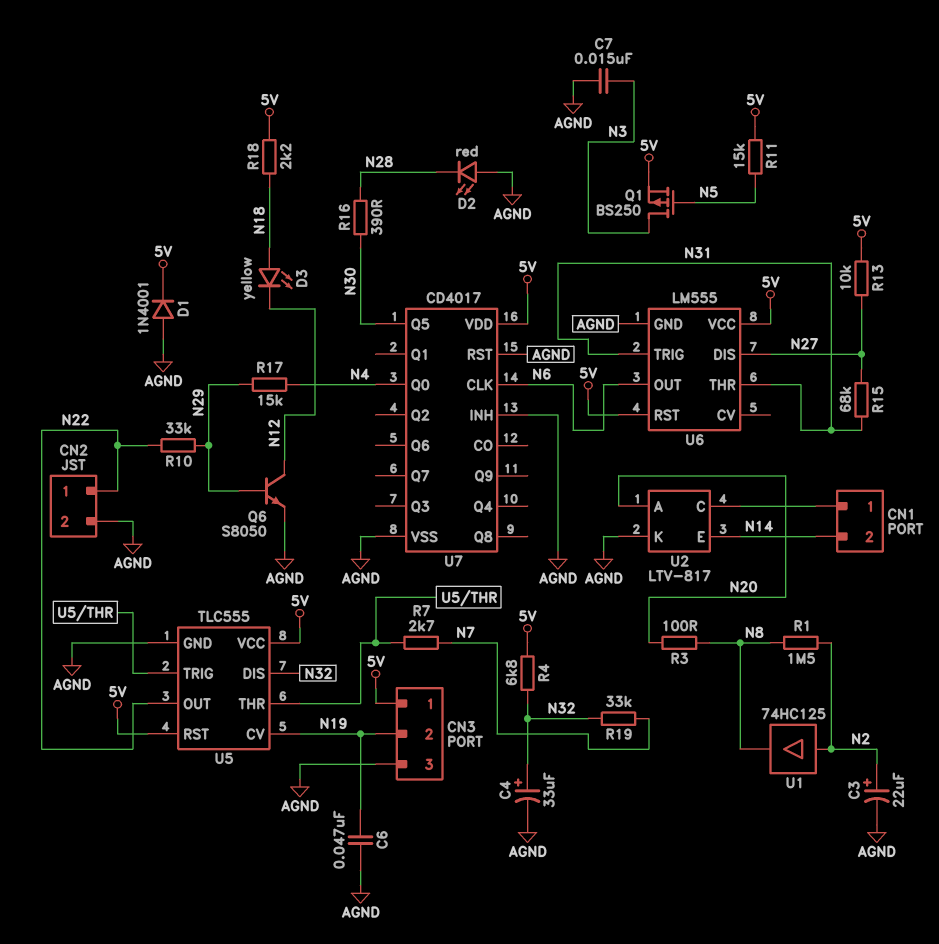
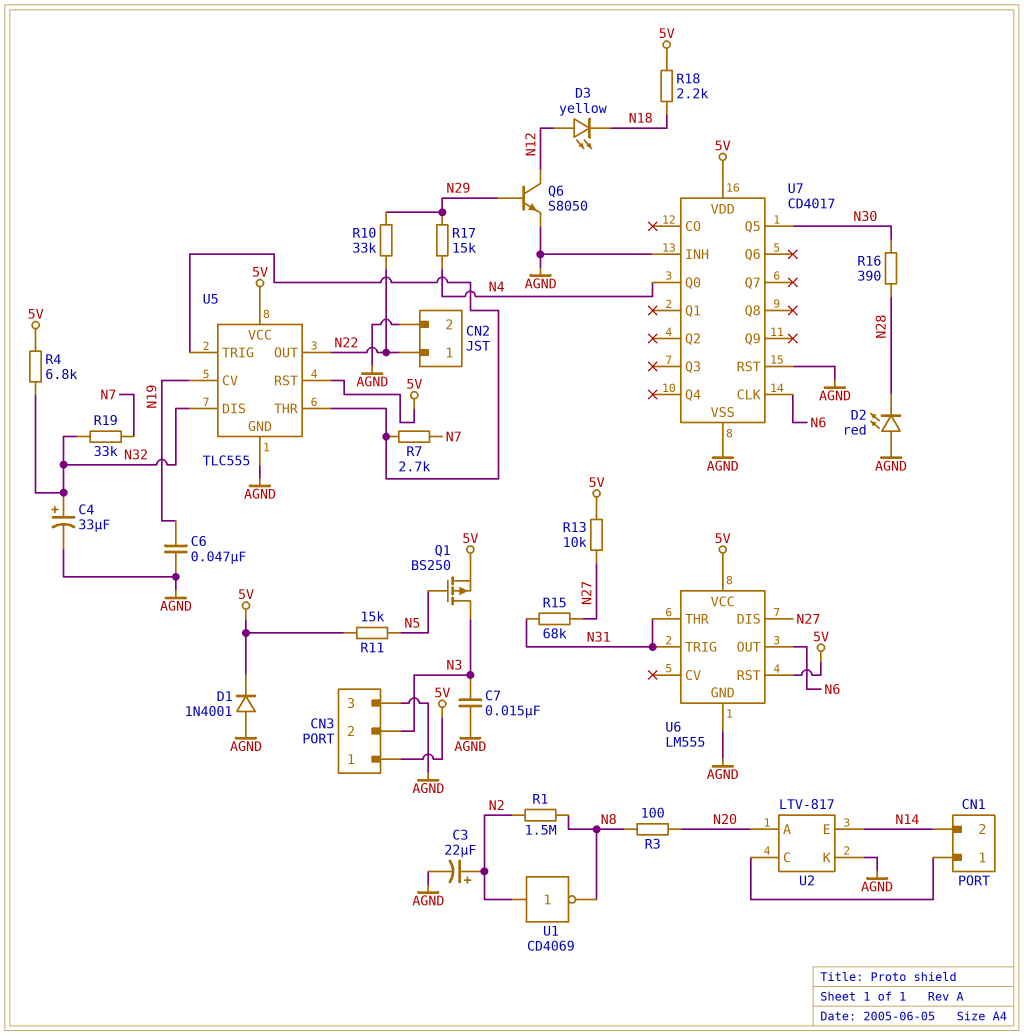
CN3 pin 2: N19 -> N3
D3: LED yellow (A N18, K N12) -> LED yellow (A N12, K N18)
U1: buffer 74HC125 (in N2, out N8) -> NOT CD4069 (in N2, out N8)

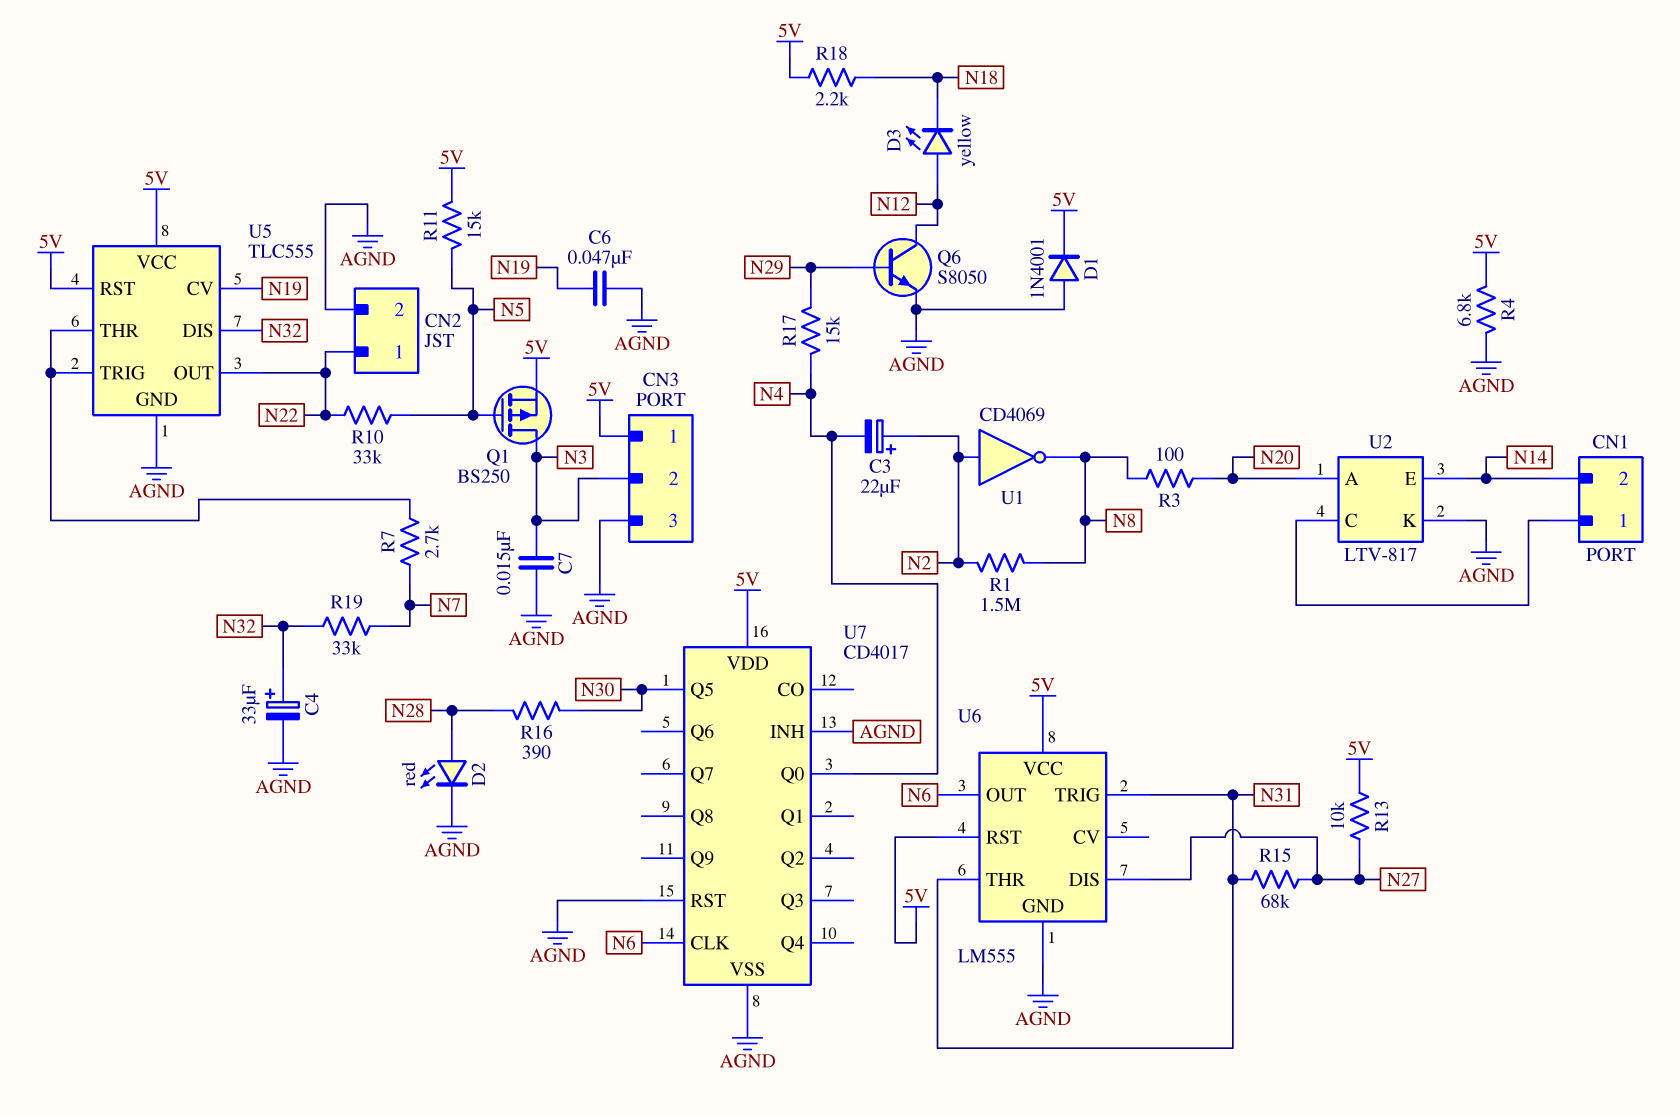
C3: 22uF (plus N2, minus AGND) -> 22uF (plus N2, minus N4)
D2: LED red (A AGND, K N28) -> LED red (A N28, K AGND)
R4: 6.8k (5V, N32) -> 6.8k (5V, AGND)
R10: 33k (N22, N29) -> 33k (N5, N22)

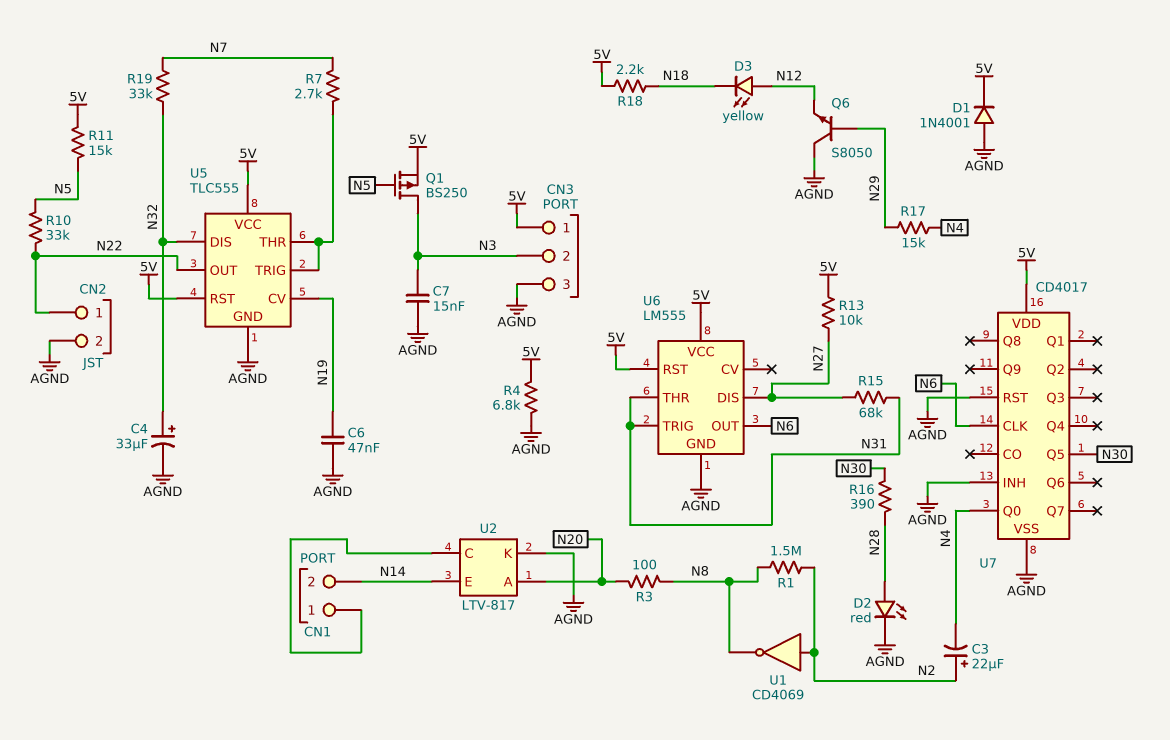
Q6: NPN S8050 (B N29, C N12, E AGND) -> NPN S8050 (B N29, C AGND, E N12)

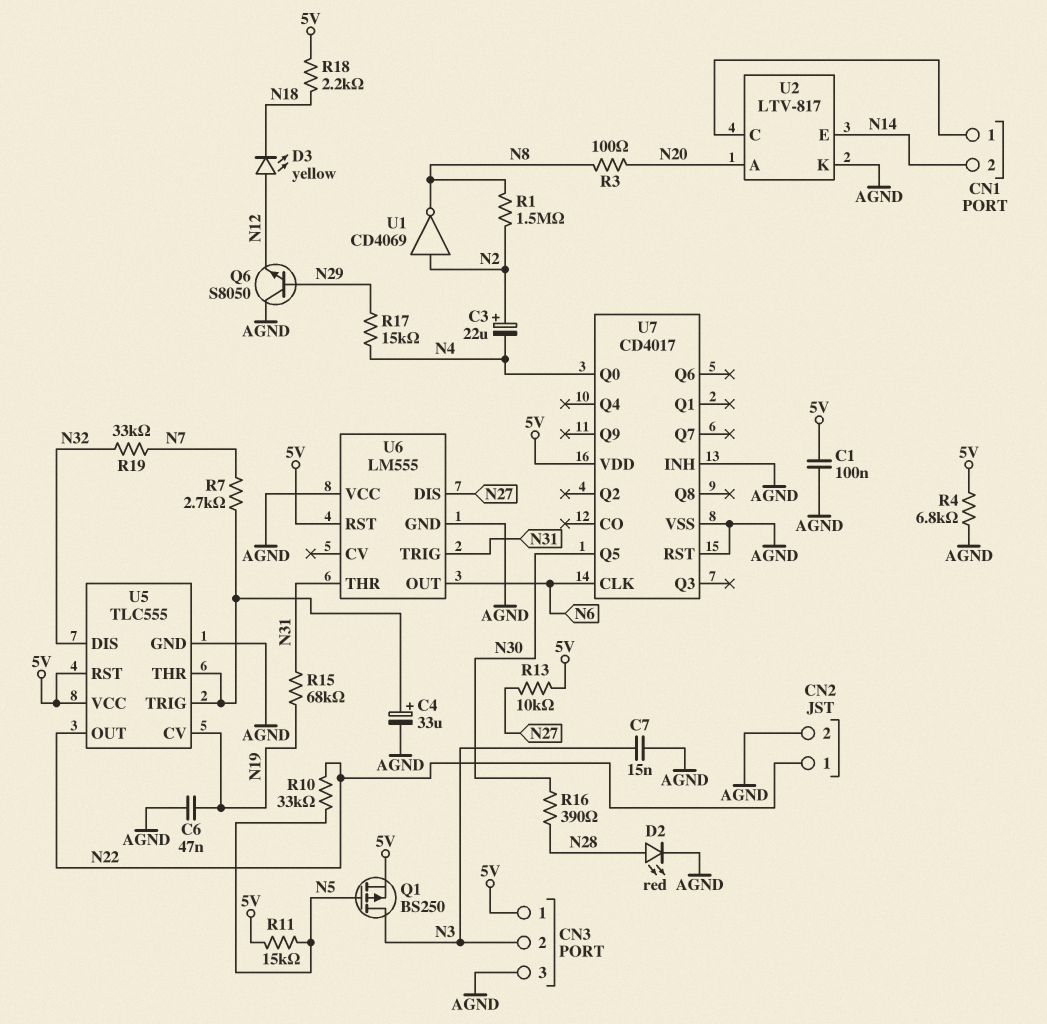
C1: none -> 100nF (5V, AGND)
C4: 33uF (plus N32, minus AGND) -> 33uF (plus U5/THR, minus AGND)
D1: diode 1N4001 (A AGND, K 5V) -> none
R15: 68k (N27, N31) -> 68k (N19, N31)
U6 pin VCC: 5V -> AGND

